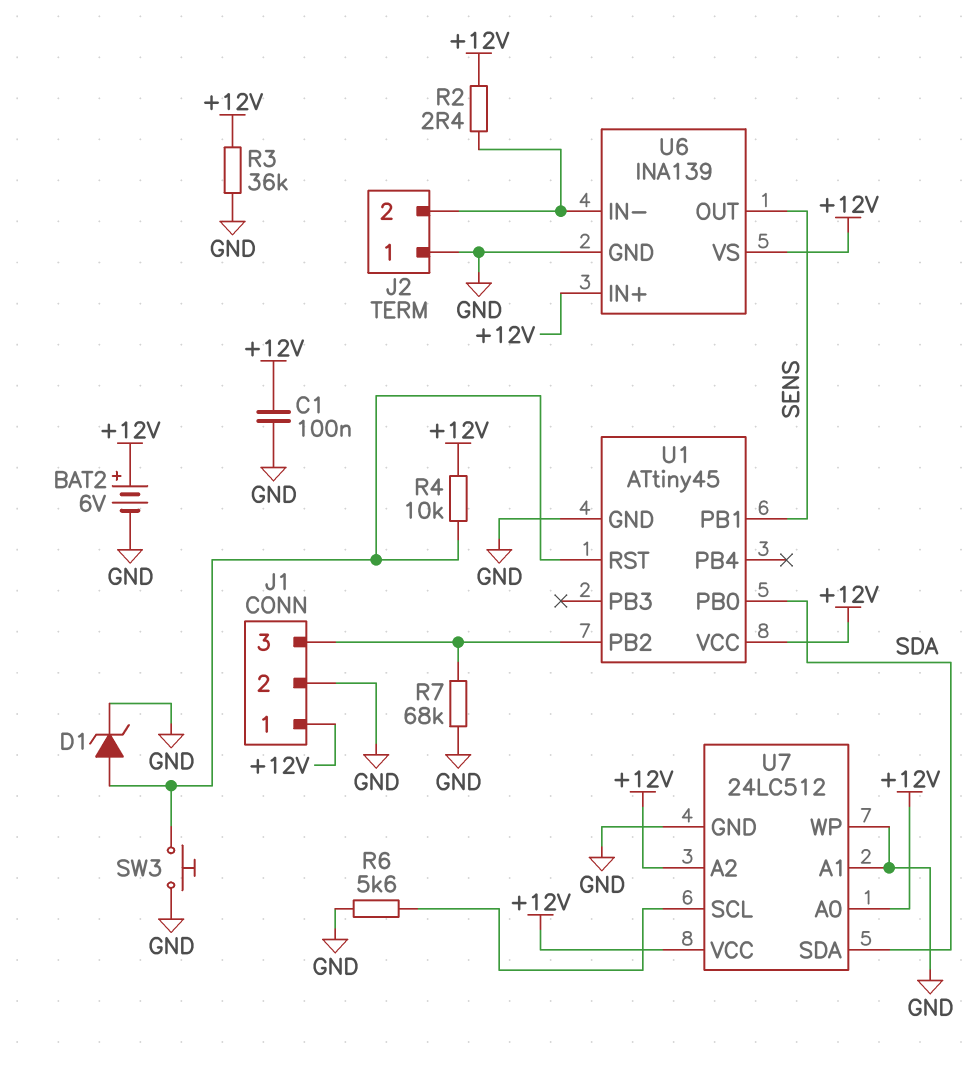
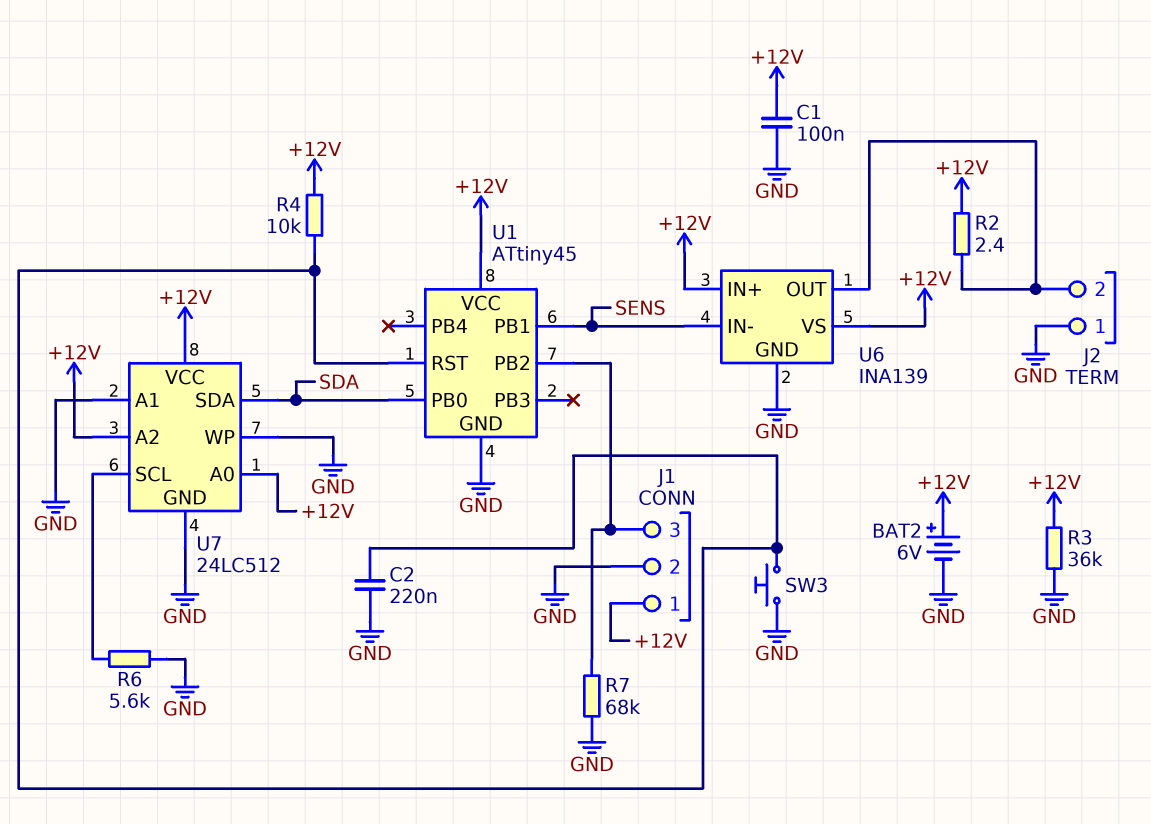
C2: none -> 220nF (GND, U1/RST)
D1: zener (A U1/RST, K GND) -> none
U6 pin IN-: J2/2 -> SENS
U6 pin OUT: SENS -> J2/2

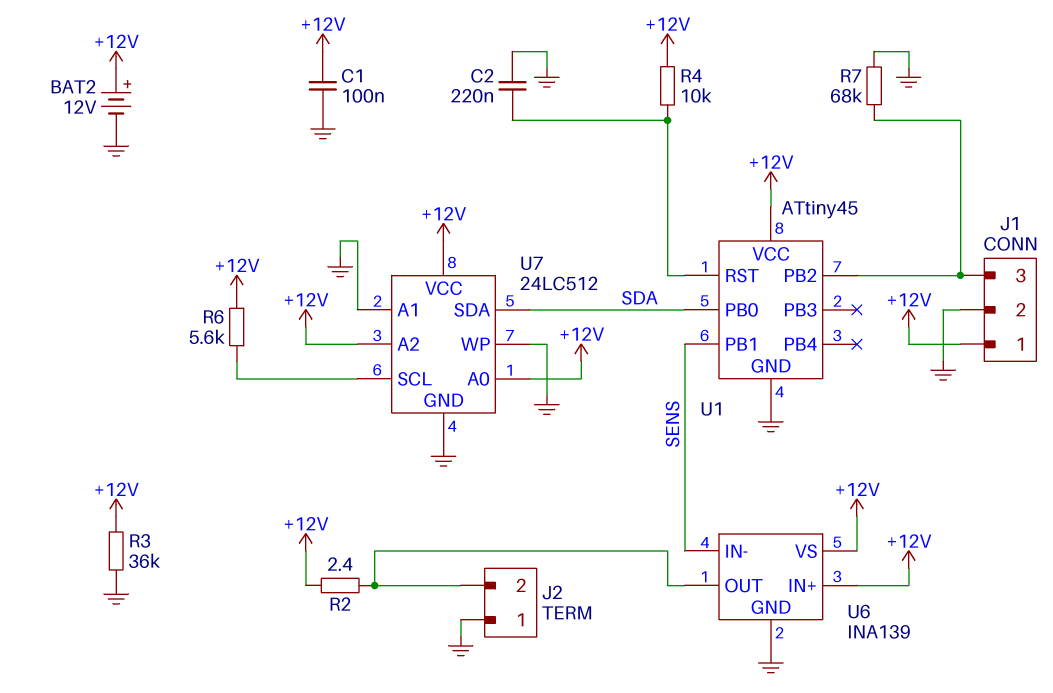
BAT2: 6V (plus +12V, minus GND) -> 12V (plus +12V, minus GND)
R6: 5.6k (GND, U7/SCL) -> 5.6k (+12V, U7/SCL)
SW3: button (GND, U1/RST) -> none

